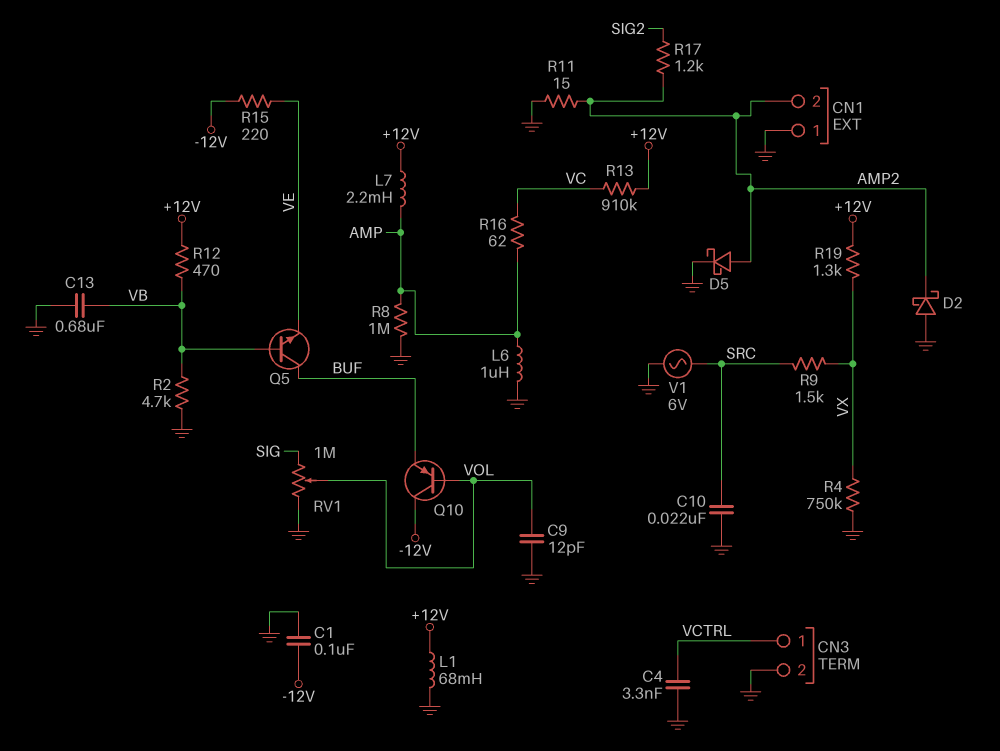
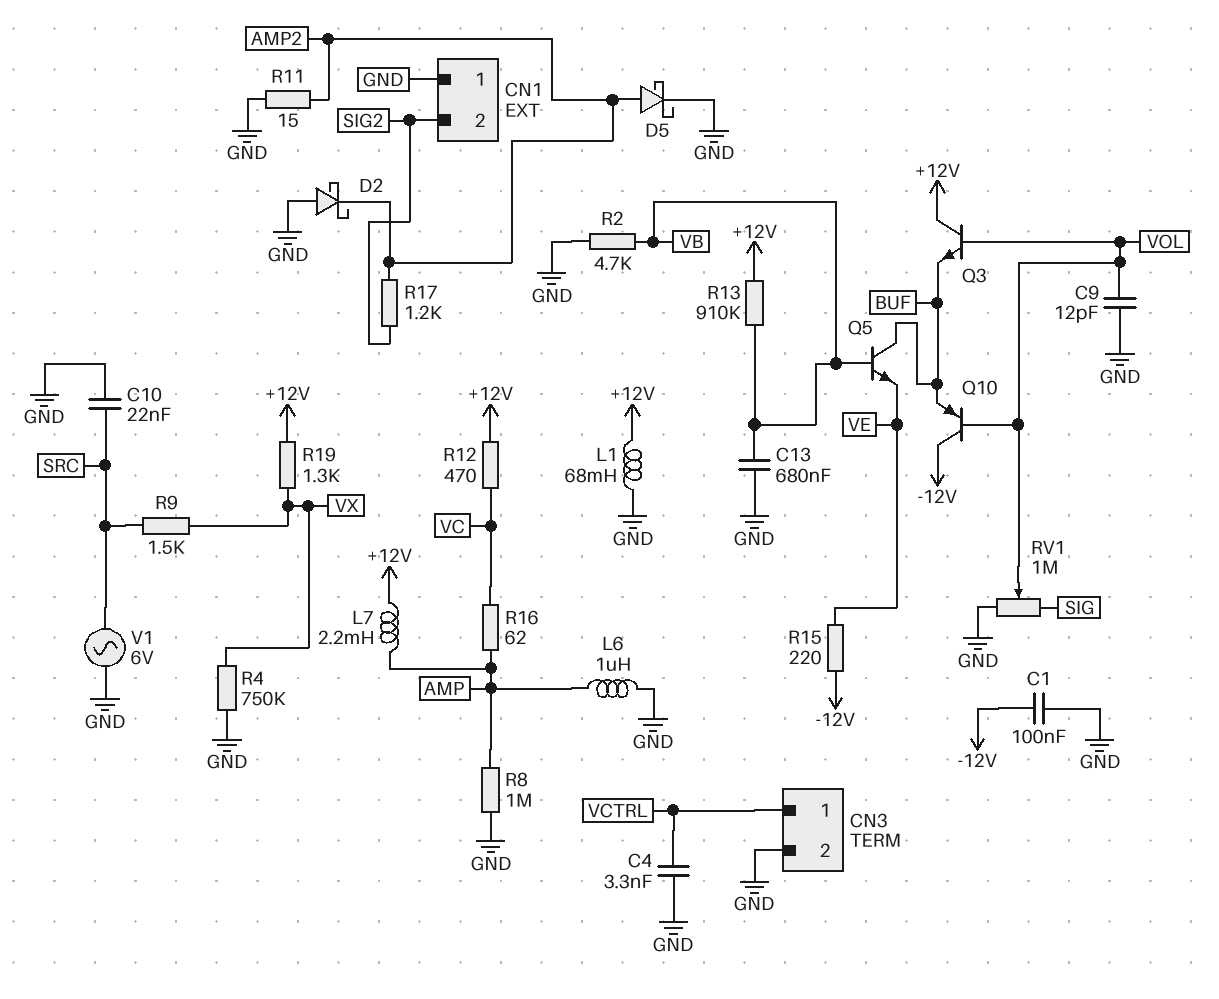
CN1 pin 2: AMP2 -> SIG2
Q3: none -> NPN (B VOL, C +12V, E BUF)
R12: 470 (+12V, VB) -> 470 (+12V, VC)
R13: 910k (+12V, VC) -> 910k (+12V, VB)

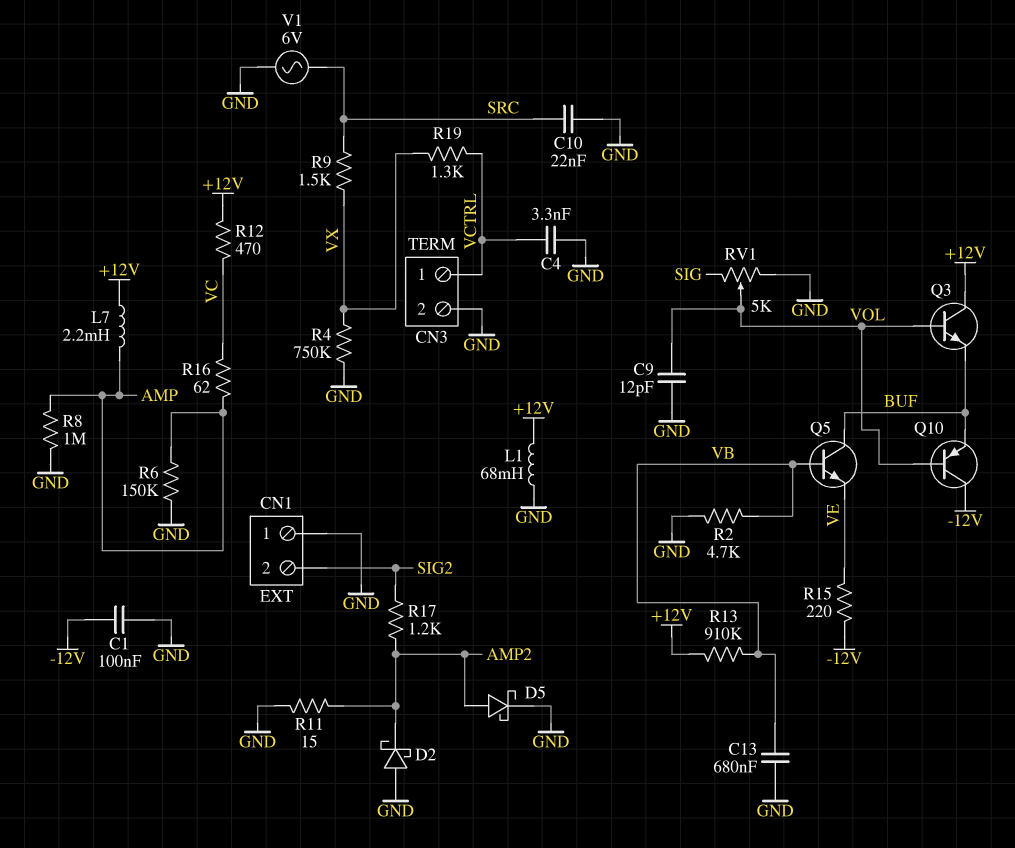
L6: 1uH (AMP, GND) -> none
R6: none -> 150k (AMP, GND)
R19: 1.3k (+12V, VX) -> 1.3k (VCTRL, VX)
RV1: 1M (GND, SIG, wiper VOL) -> 5k (GND, SIG, wiper VOL)

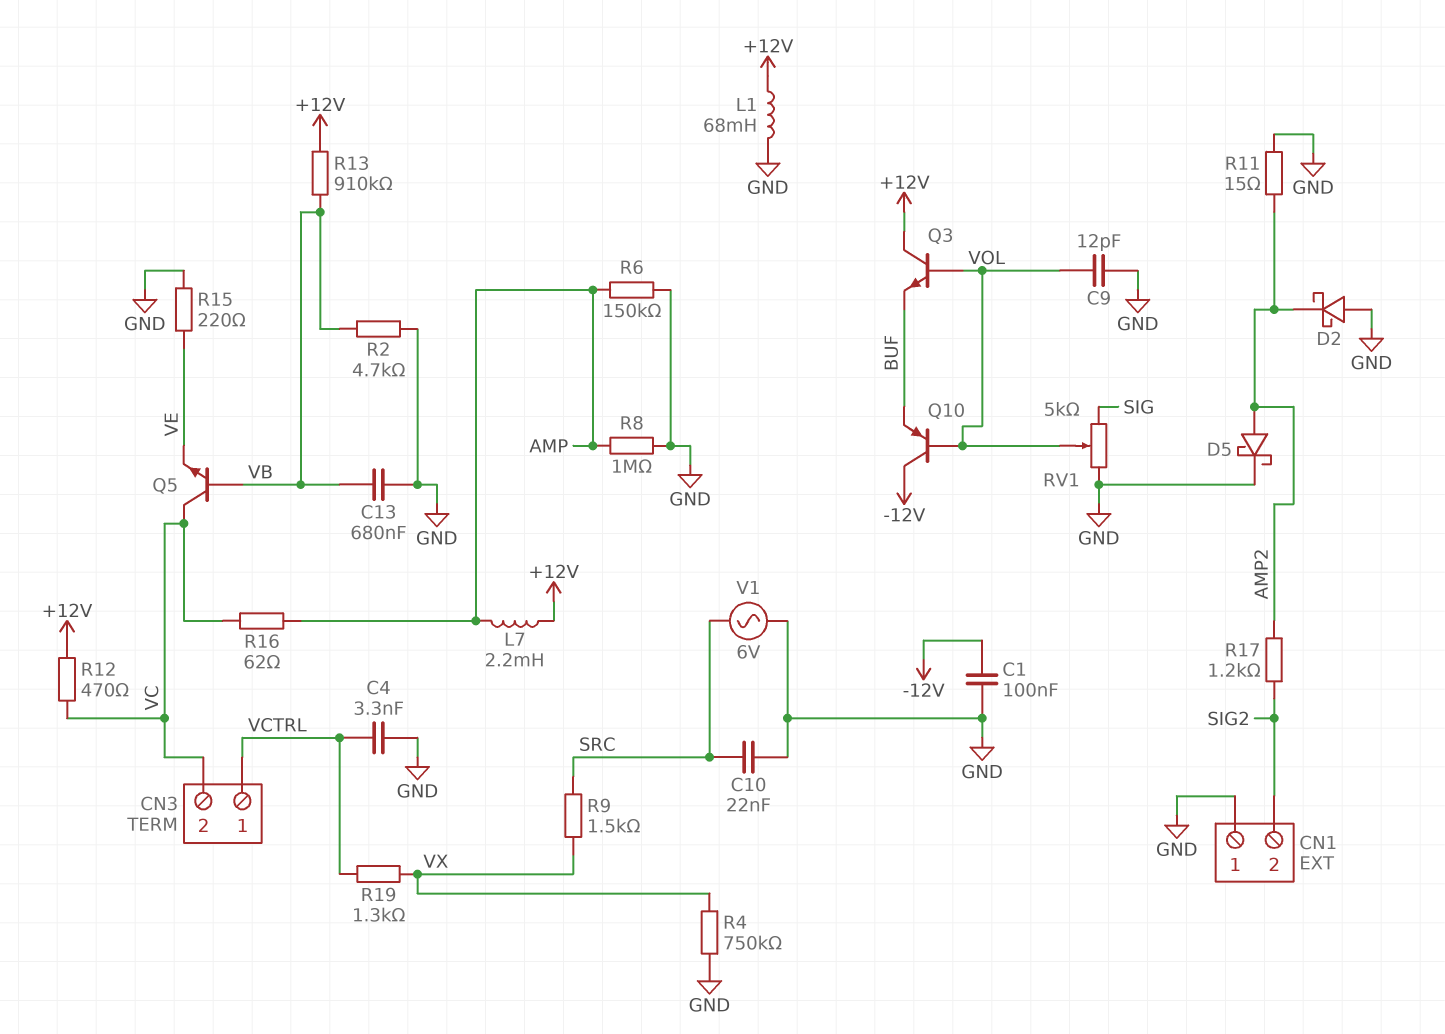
CN3 pin 2: GND -> VC
Q5: NPN (B VB, C BUF, E VE) -> NPN (B VB, C VC, E VE)
R15: 220 (-12V, VE) -> 220 (GND, VE)

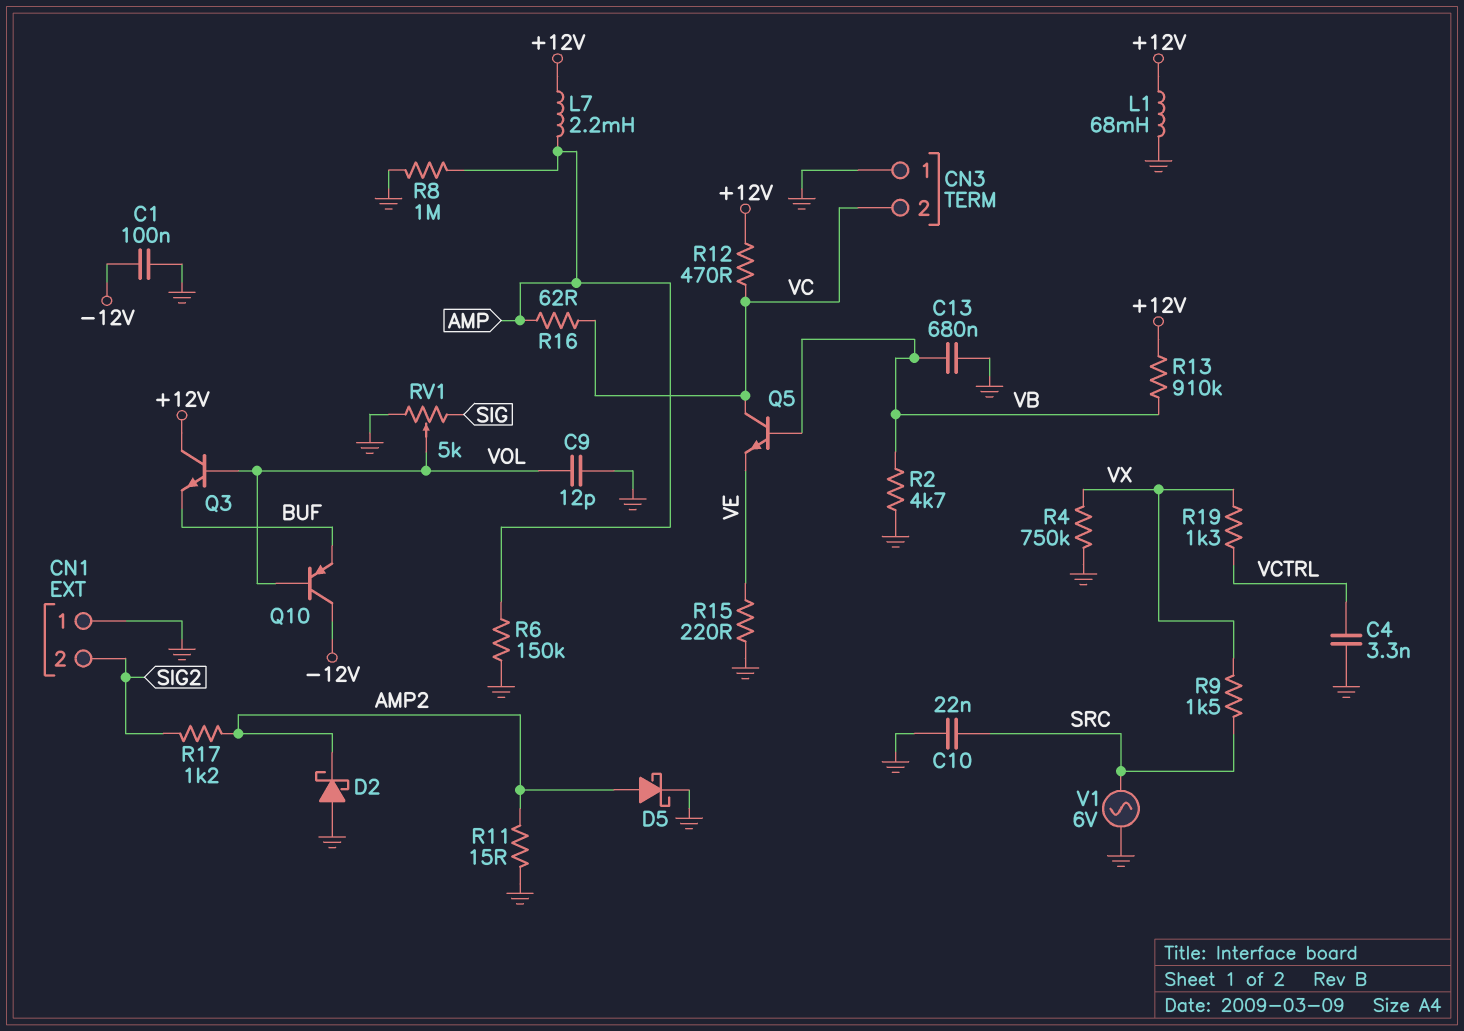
CN3 pin 1: VCTRL -> GND

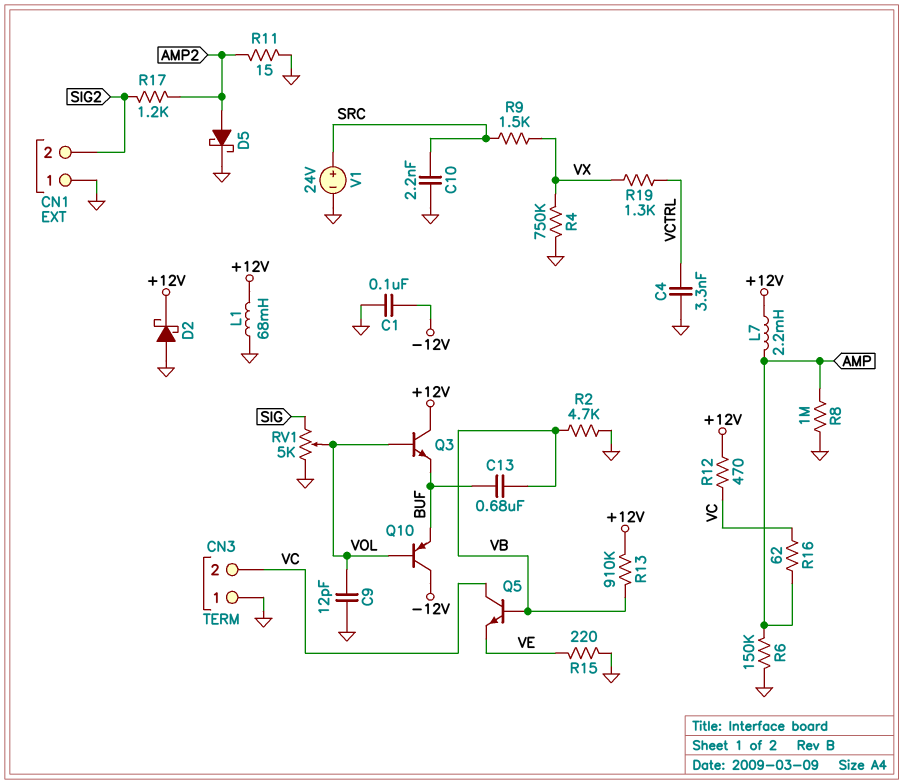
C10: 22nF (GND, SRC) -> 2.2nF (GND, SRC)
C13: 680nF (GND, VB) -> 680nF (BUF, VB)
D2: schottky (A GND, K AMP2) -> schottky (A GND, K +12V)
V1: AC 6V (GND, SRC) -> 24V (plus SRC, minus GND)

